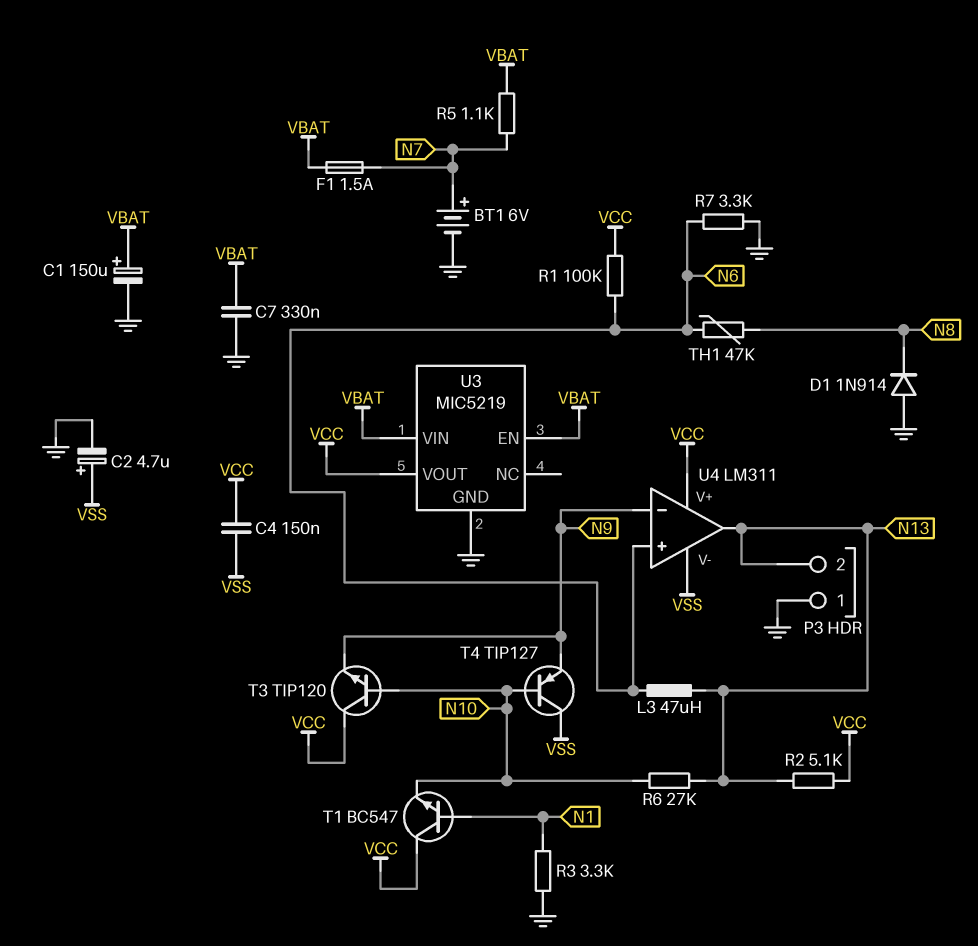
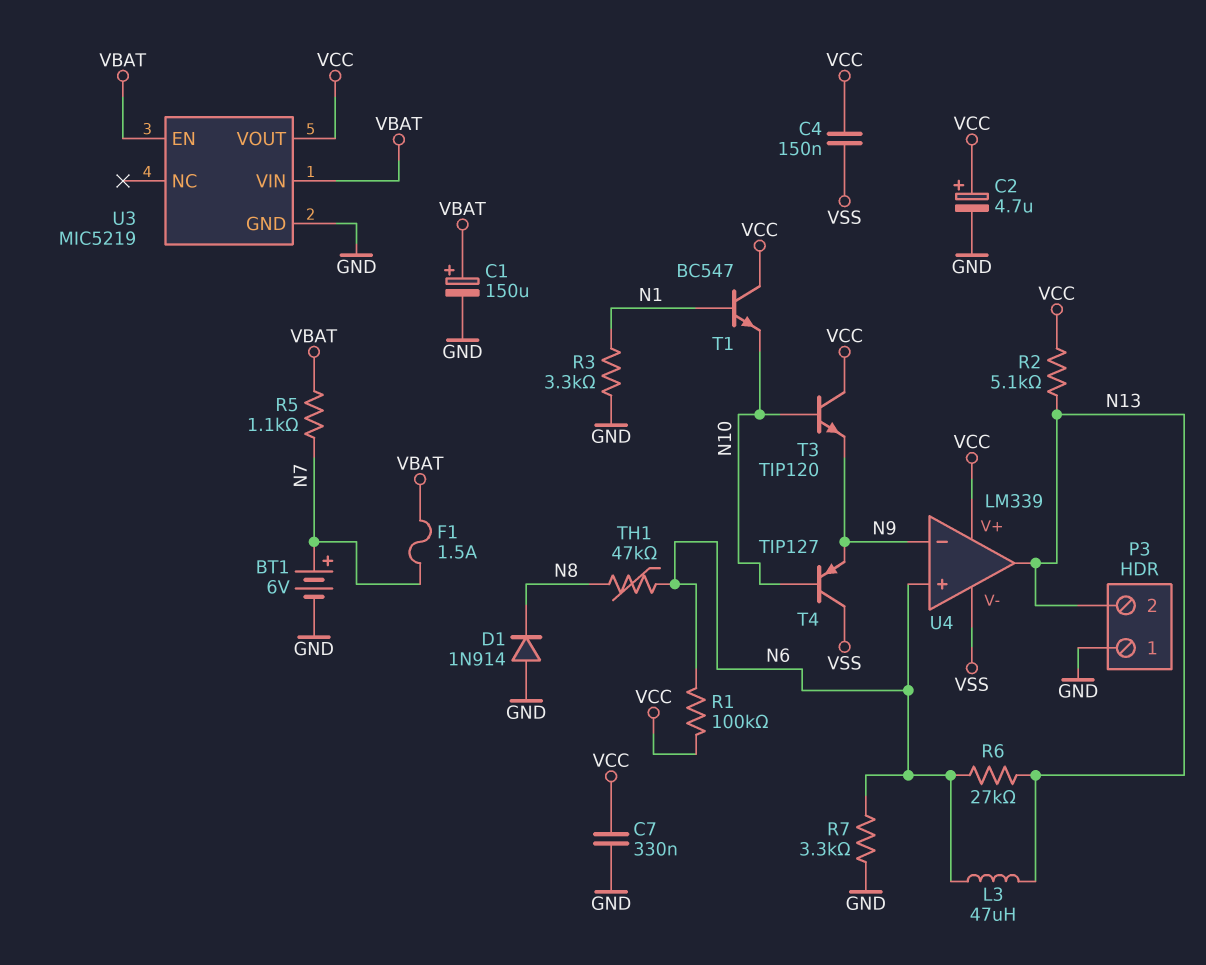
C2: 4.7uF (plus VSS, minus GND) -> 4.7uF (plus VCC, minus GND)
C7: 330nF (GND, VBAT) -> 330nF (GND, VCC)
R6: 27k (N10, N13) -> 27k (N6, N13)
U4: LM311 -> LM339

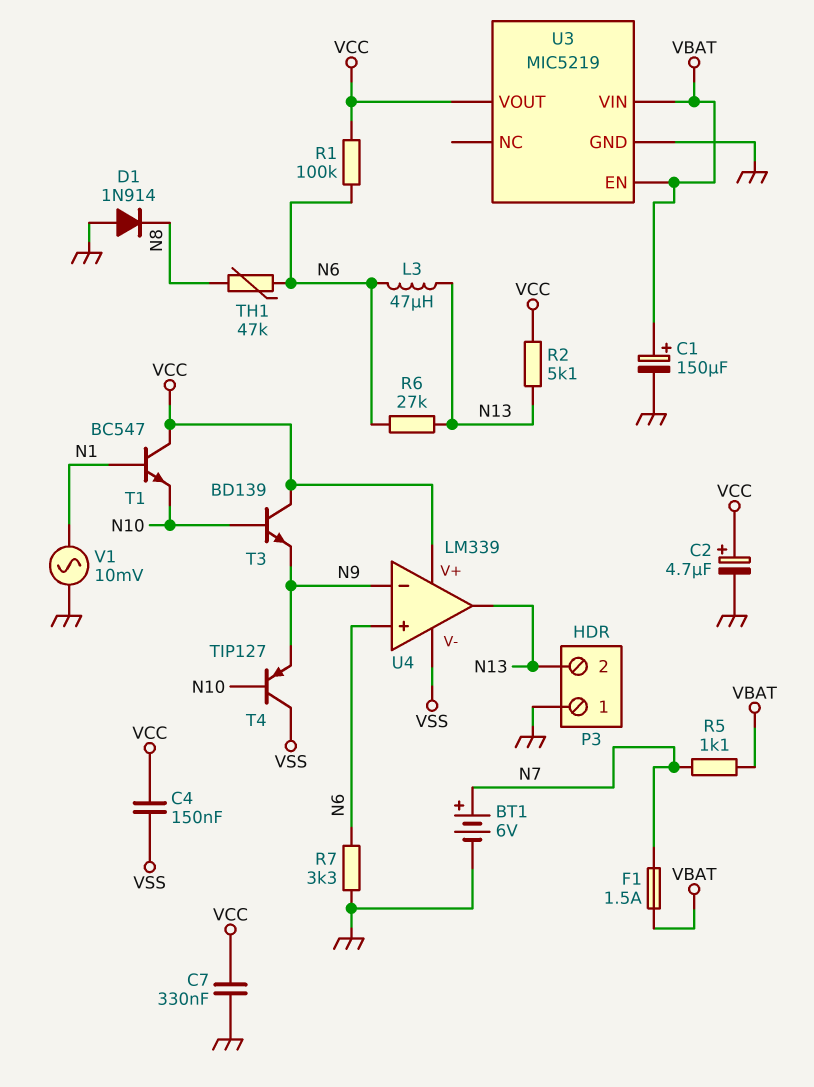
R3: 3.3k (GND, N1) -> none
T3: NPN TIP120 (B N10, C VCC, E N9) -> NPN BD139 (B N10, C VCC, E N9)
V1: none -> AC 10mV (GND, N1)

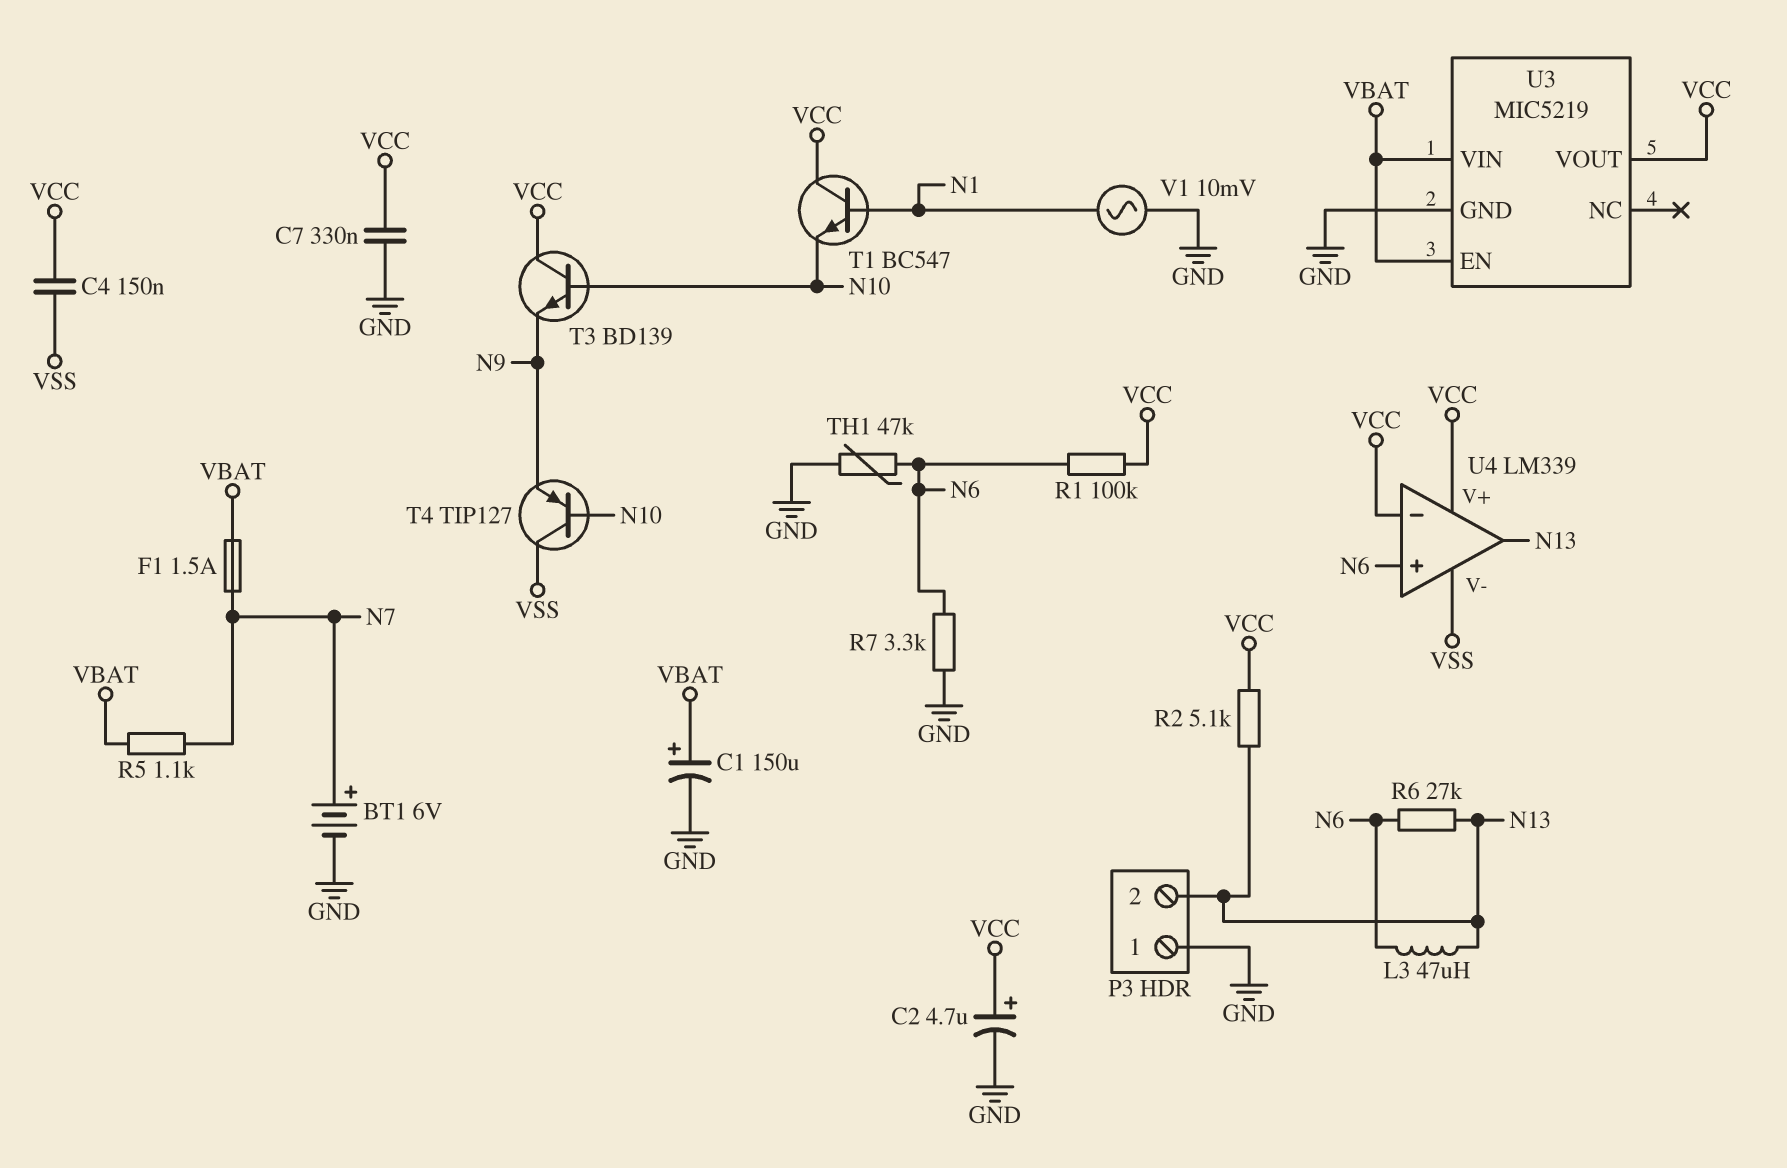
D1: diode 1N914 (A GND, K N8) -> none
TH1: 47k (N6, N8) -> 47k (GND, N6)
U4 pin in-: N9 -> VCC

